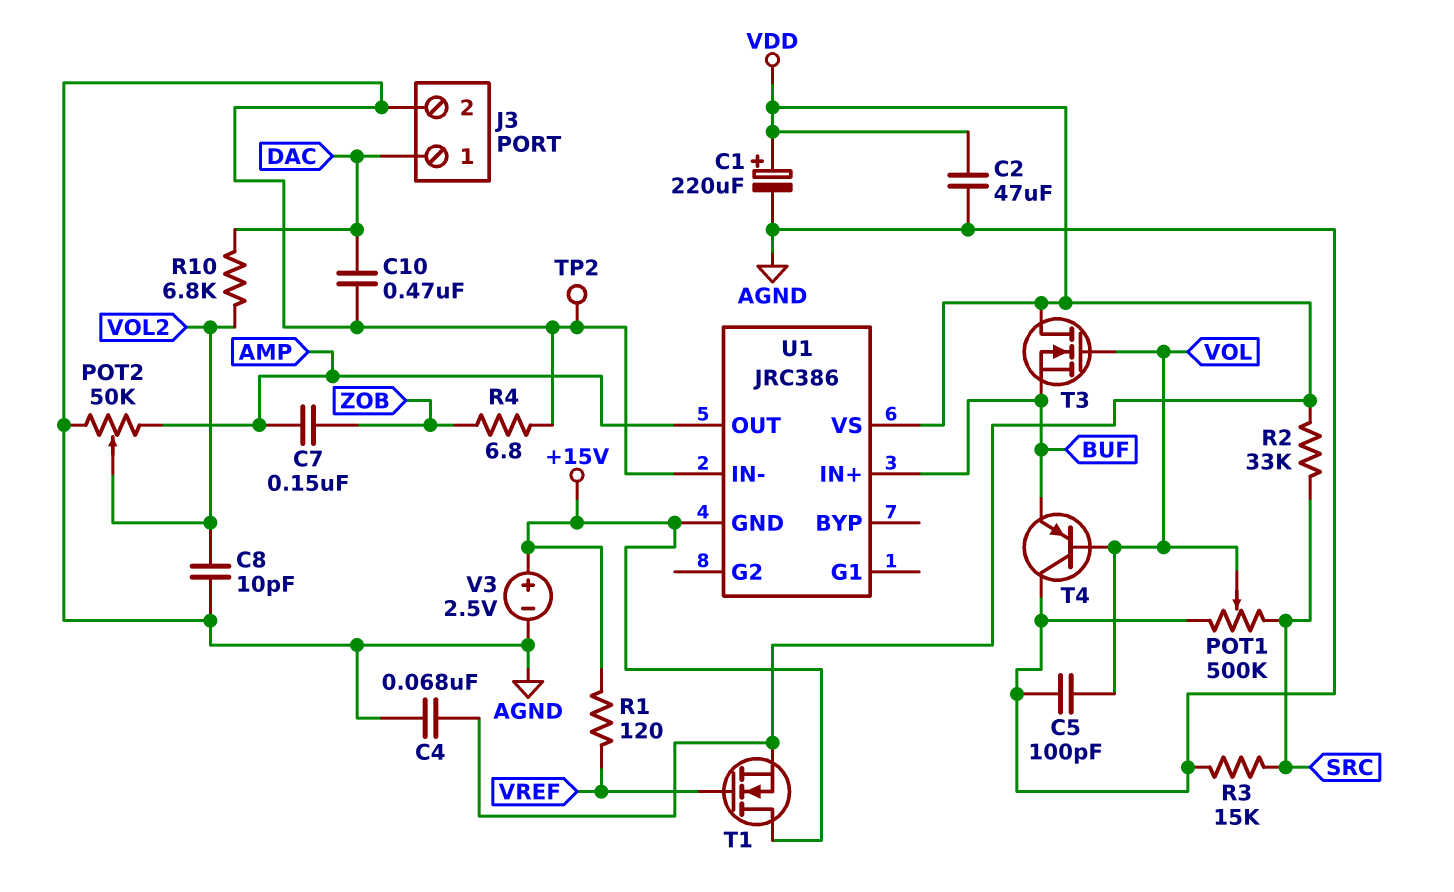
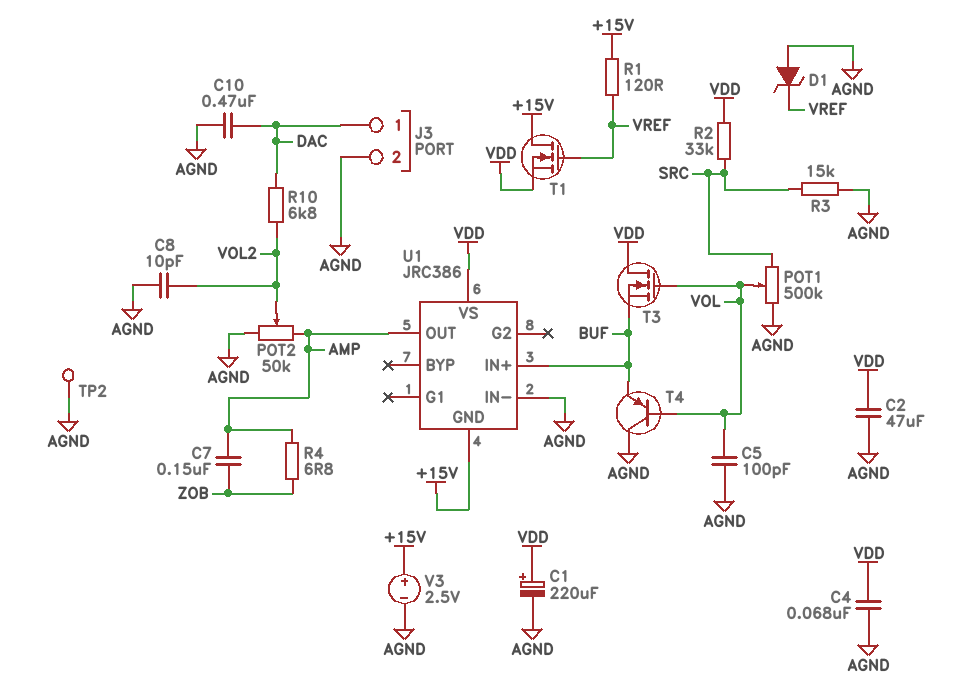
D1: none -> zener (A AGND, K VREF)
R4: 6.8 (AGND, ZOB) -> 6.8 (AMP, ZOB)

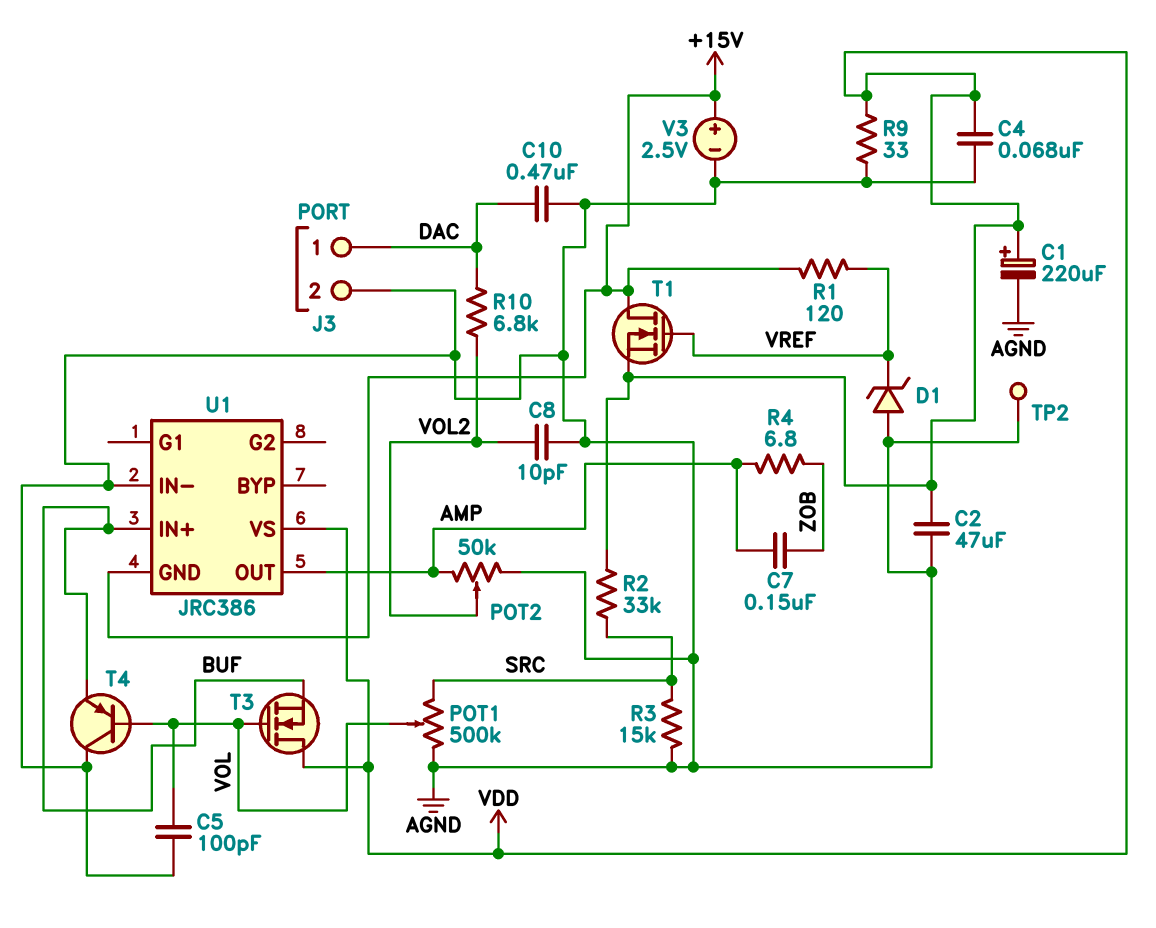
R9: none -> 33 (AGND, VDD)

